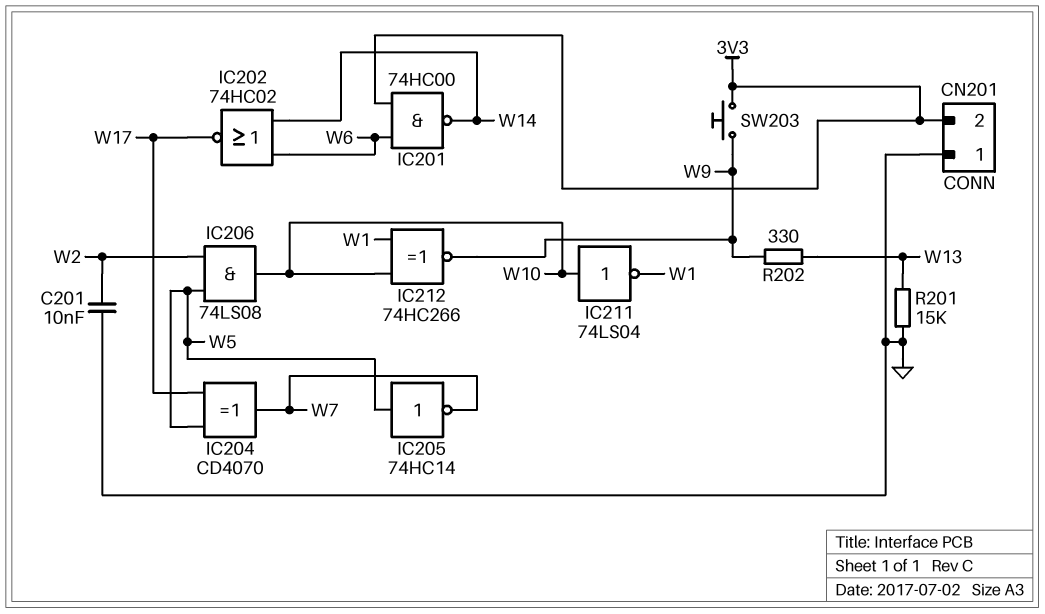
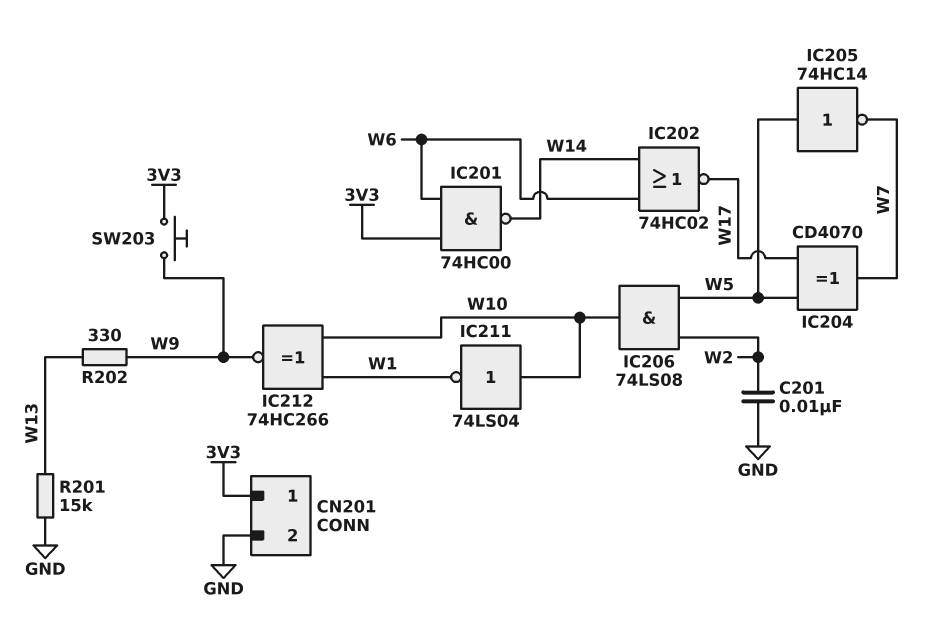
CN201 pin 1: GND -> 3V3
CN201 pin 2: 3V3 -> GND

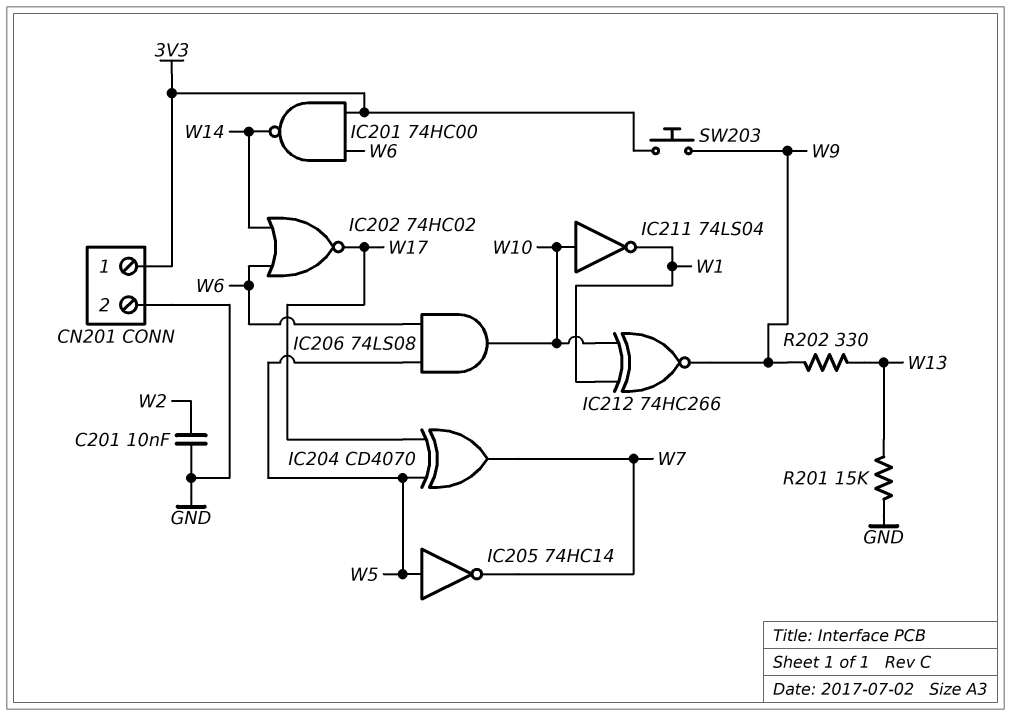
IC206: AND 74LS08 (in W2, in W5, out W10) -> AND 74LS08 (in W5, in W6, out W10)

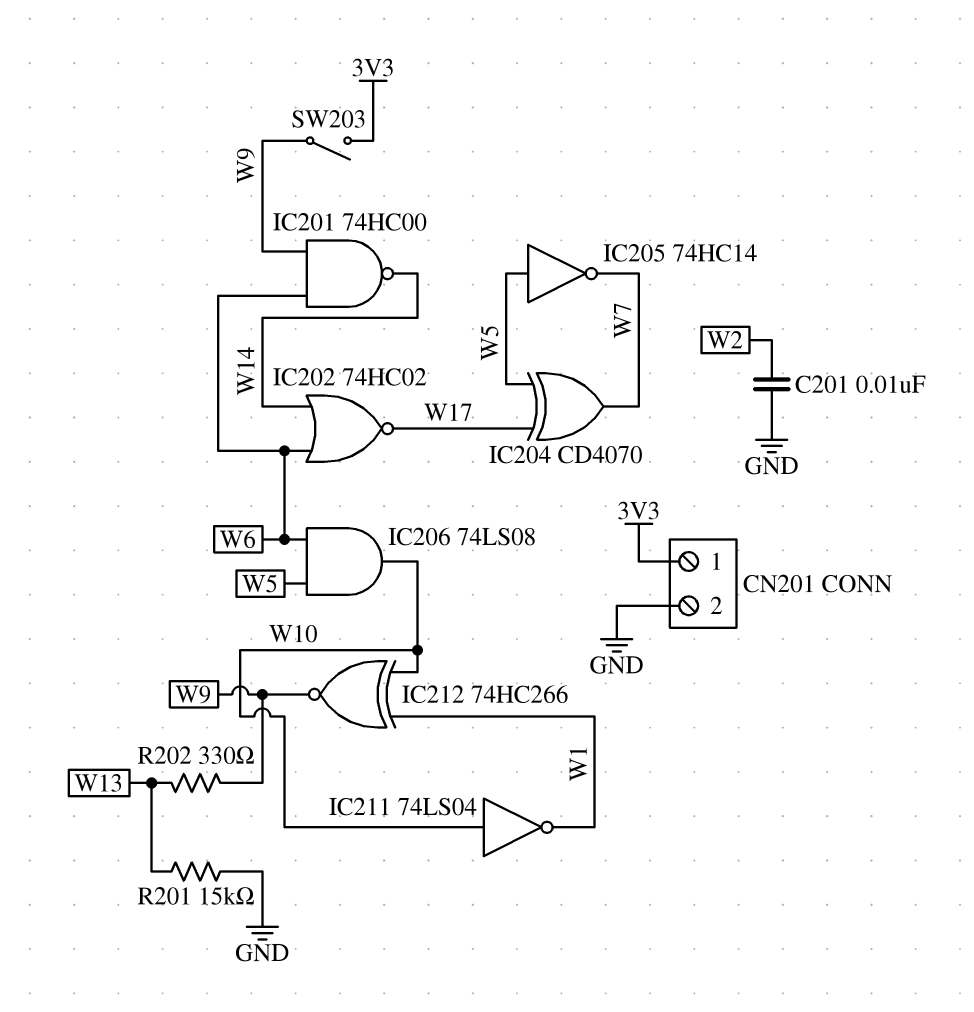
IC201: NAND 74HC00 (in 3V3, in W6, out W14) -> NAND 74HC00 (in W6, in W9, out W14)
SW203: button (3V3, W9) -> switch (3V3, W9)

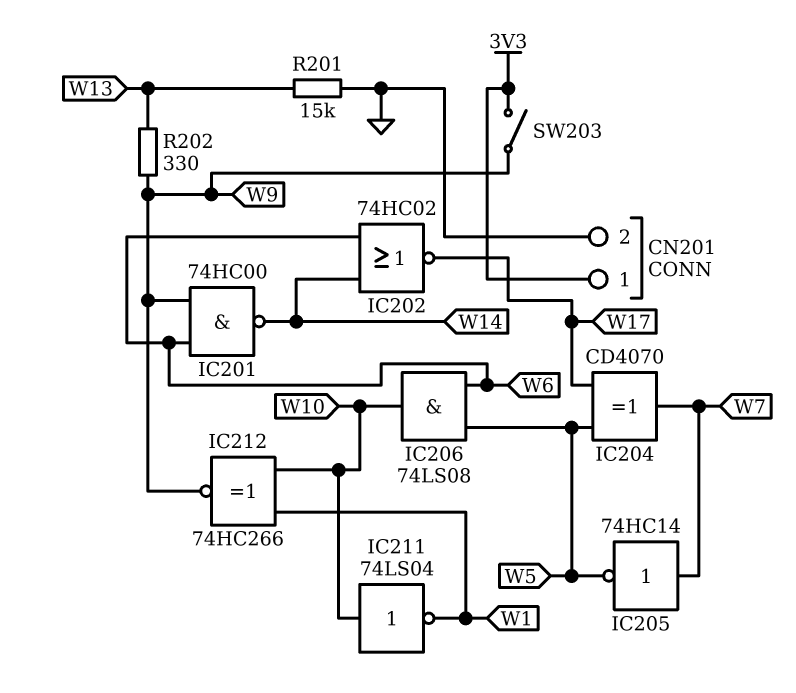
C201: 10nF (GND, W2) -> none
IC205: NOT 74HC14 (in W5, out W7) -> NOT 74HC14 (in W7, out W5)

